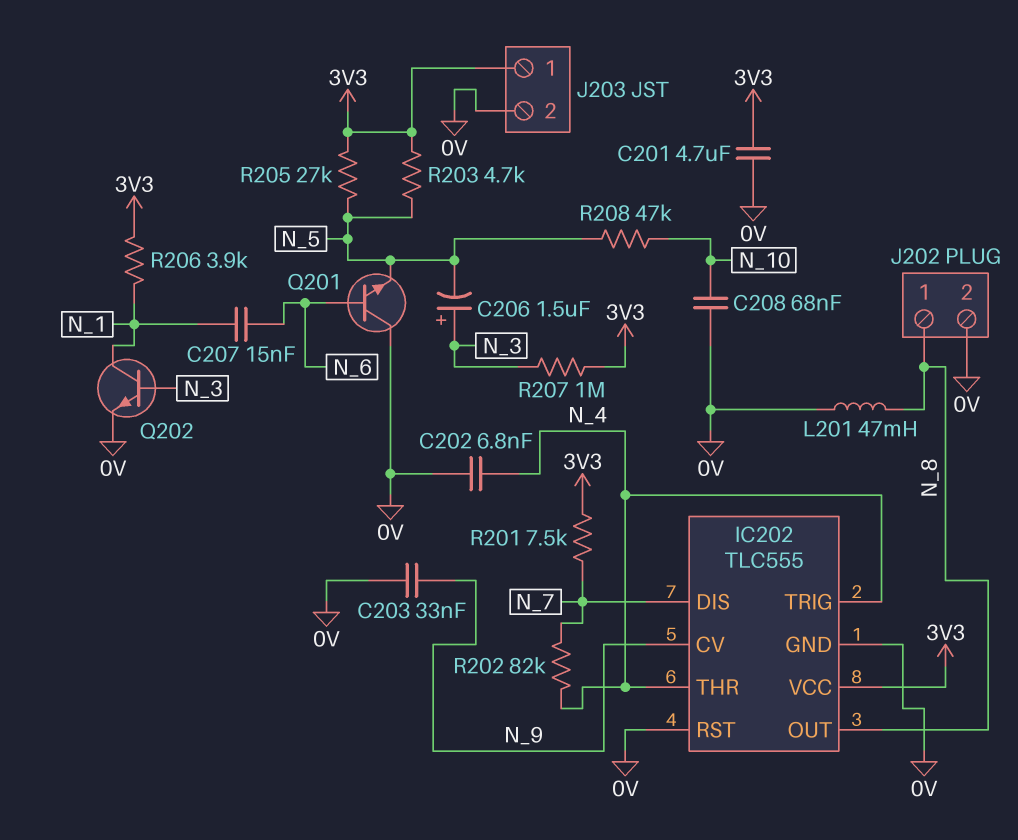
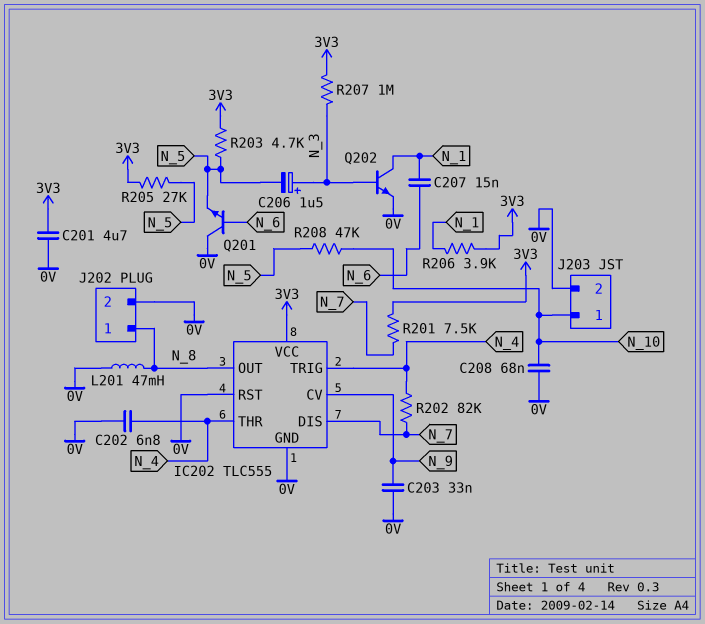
J203 pin 1: 3V3 -> N_10

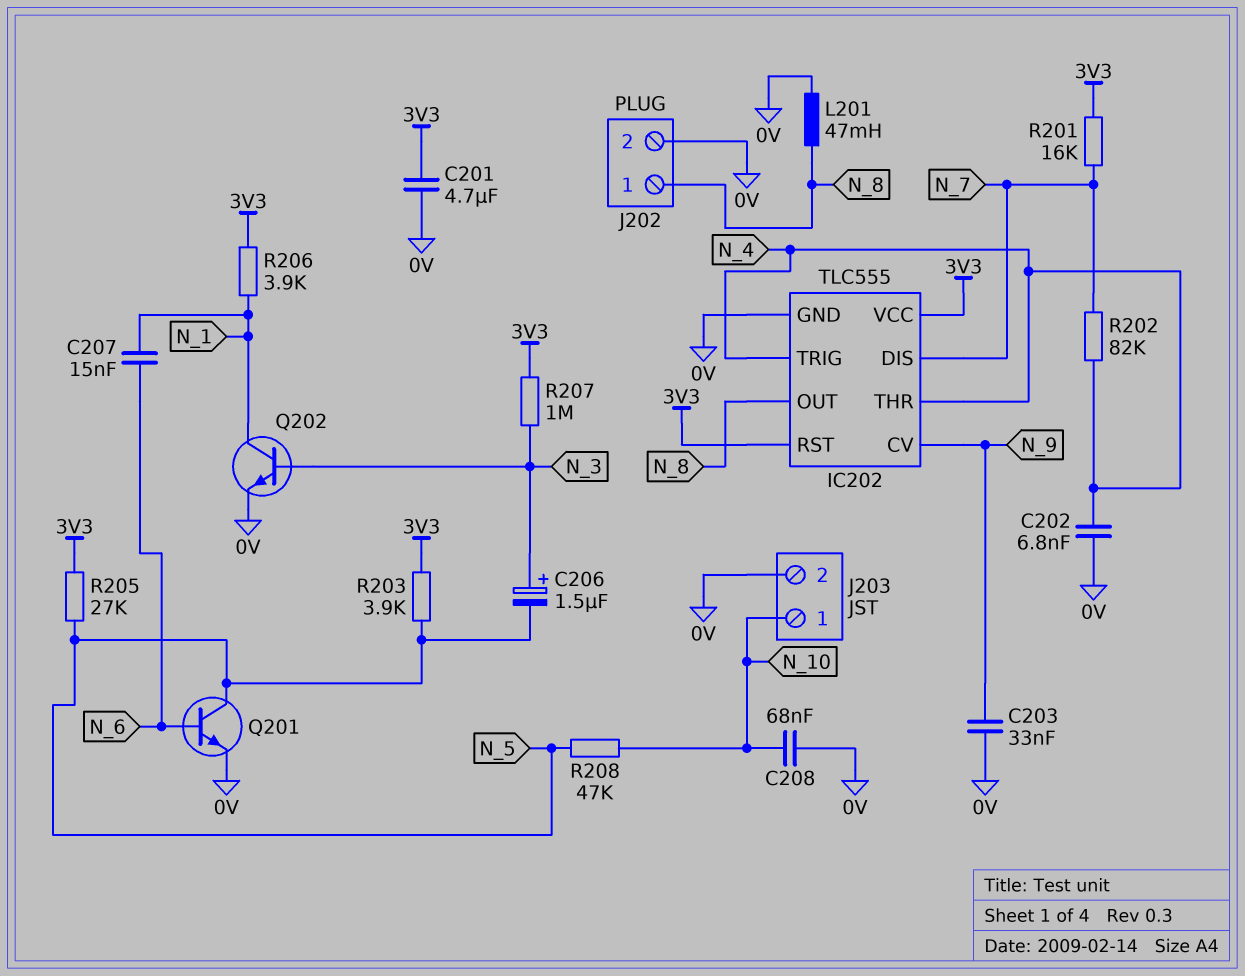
IC202 pin RST: 0V -> 3V3
Q201: NPN (B N_6, C 0V, E N_5) -> NPN (B N_6, C N_5, E 0V)
R201: 7.5k (3V3, N_7) -> 16k (3V3, N_7)
R203: 4.7k (3V3, N_5) -> 3.9k (3V3, N_5)

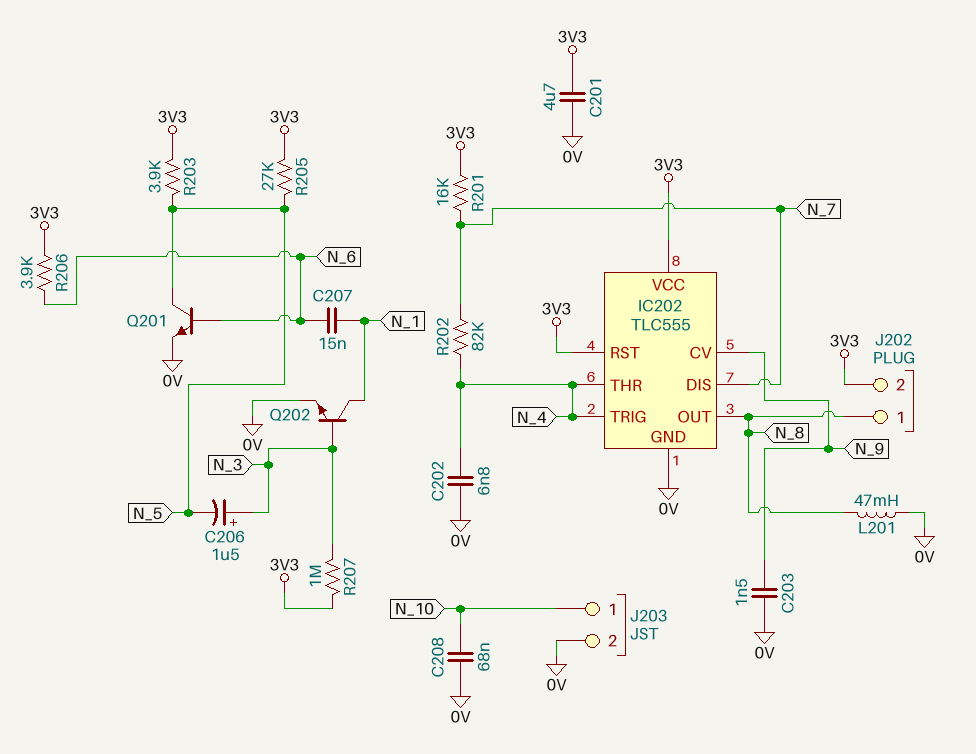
C203: 33nF (0V, N_9) -> 1.5nF (0V, N_9)
J202 pin 2: 0V -> 3V3
R206: 3.9k (3V3, N_1) -> 3.9k (3V3, N_6)
R208: 47k (N_5, N_10) -> none

